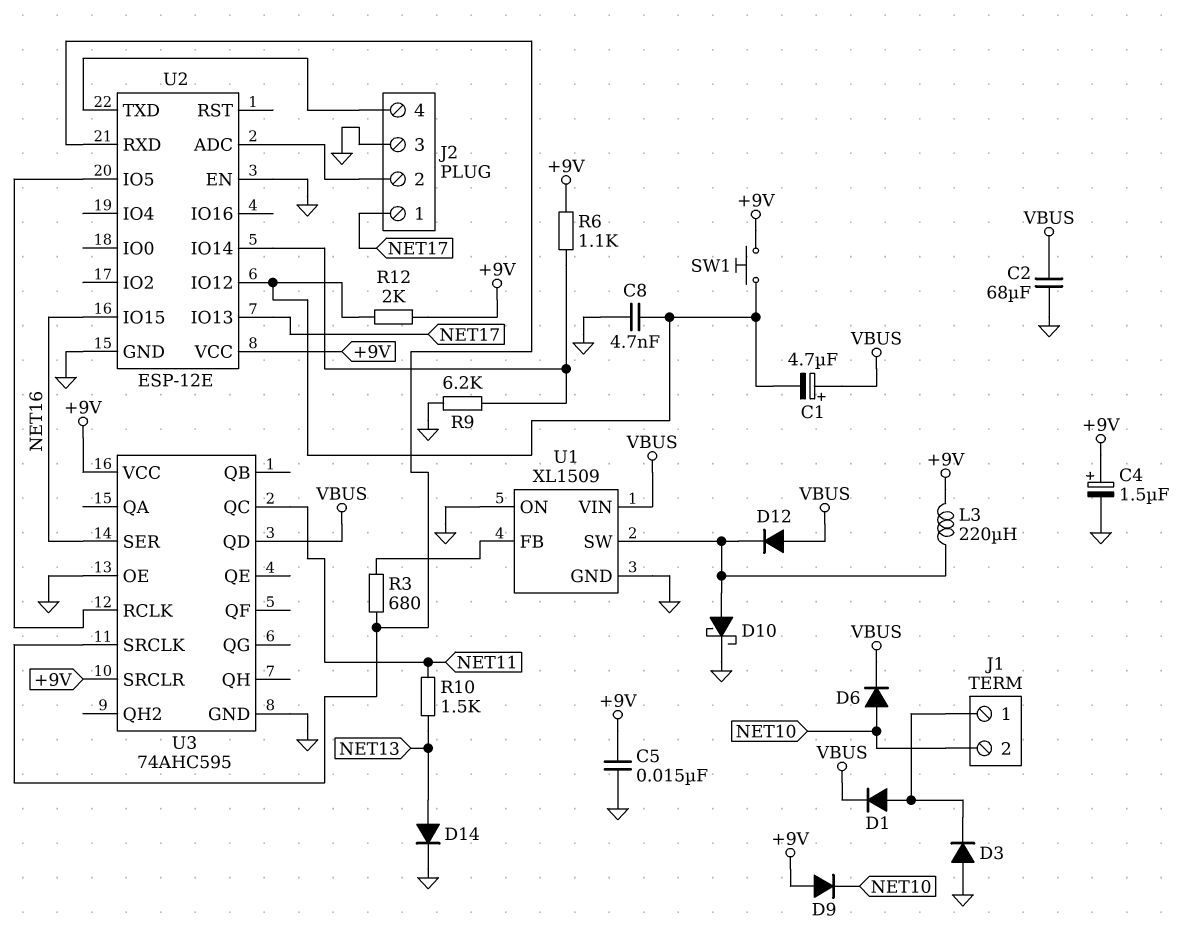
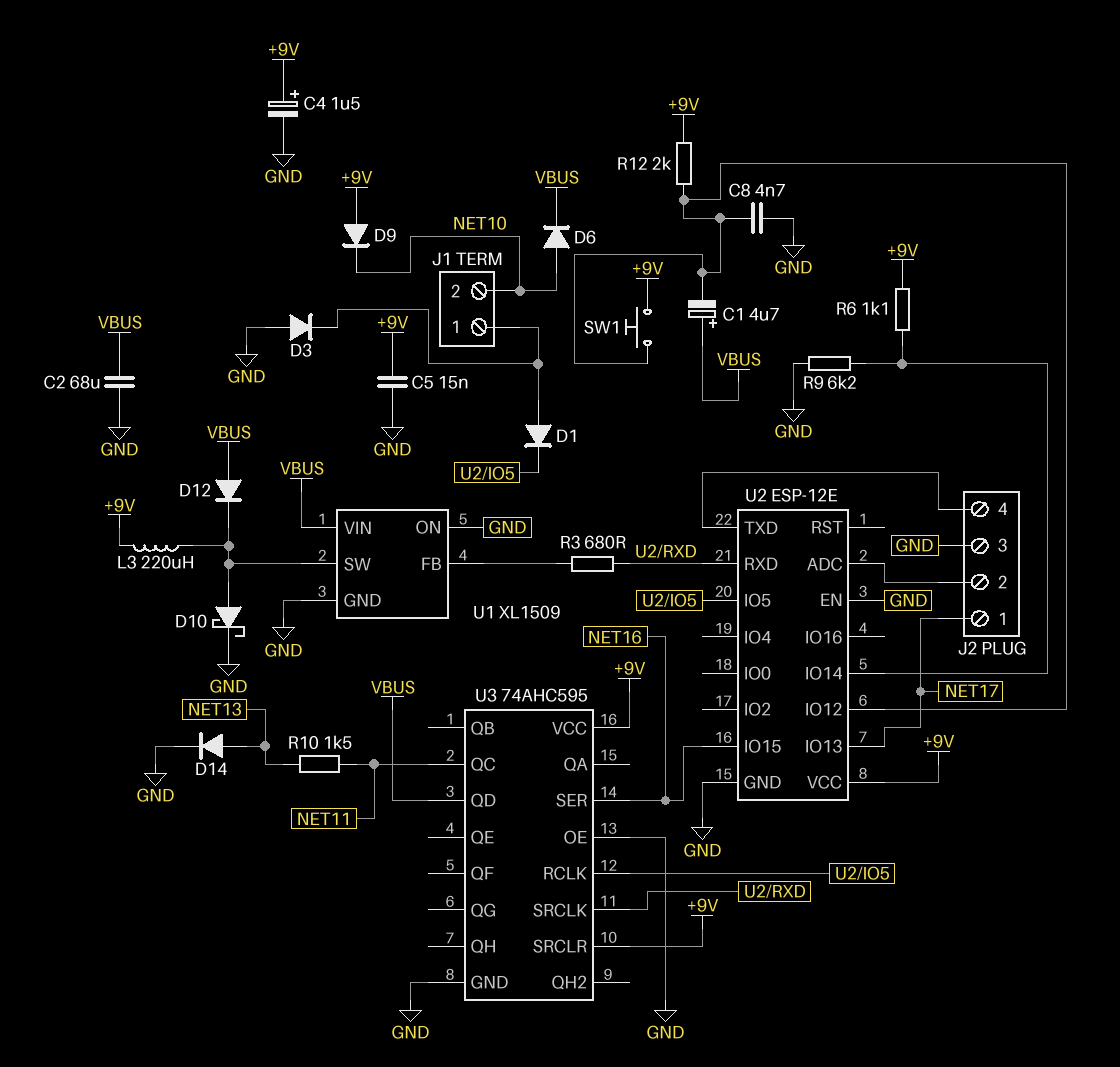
D1: diode (A J1/1, K VBUS) -> diode (A J1/1, K U2/IO5)

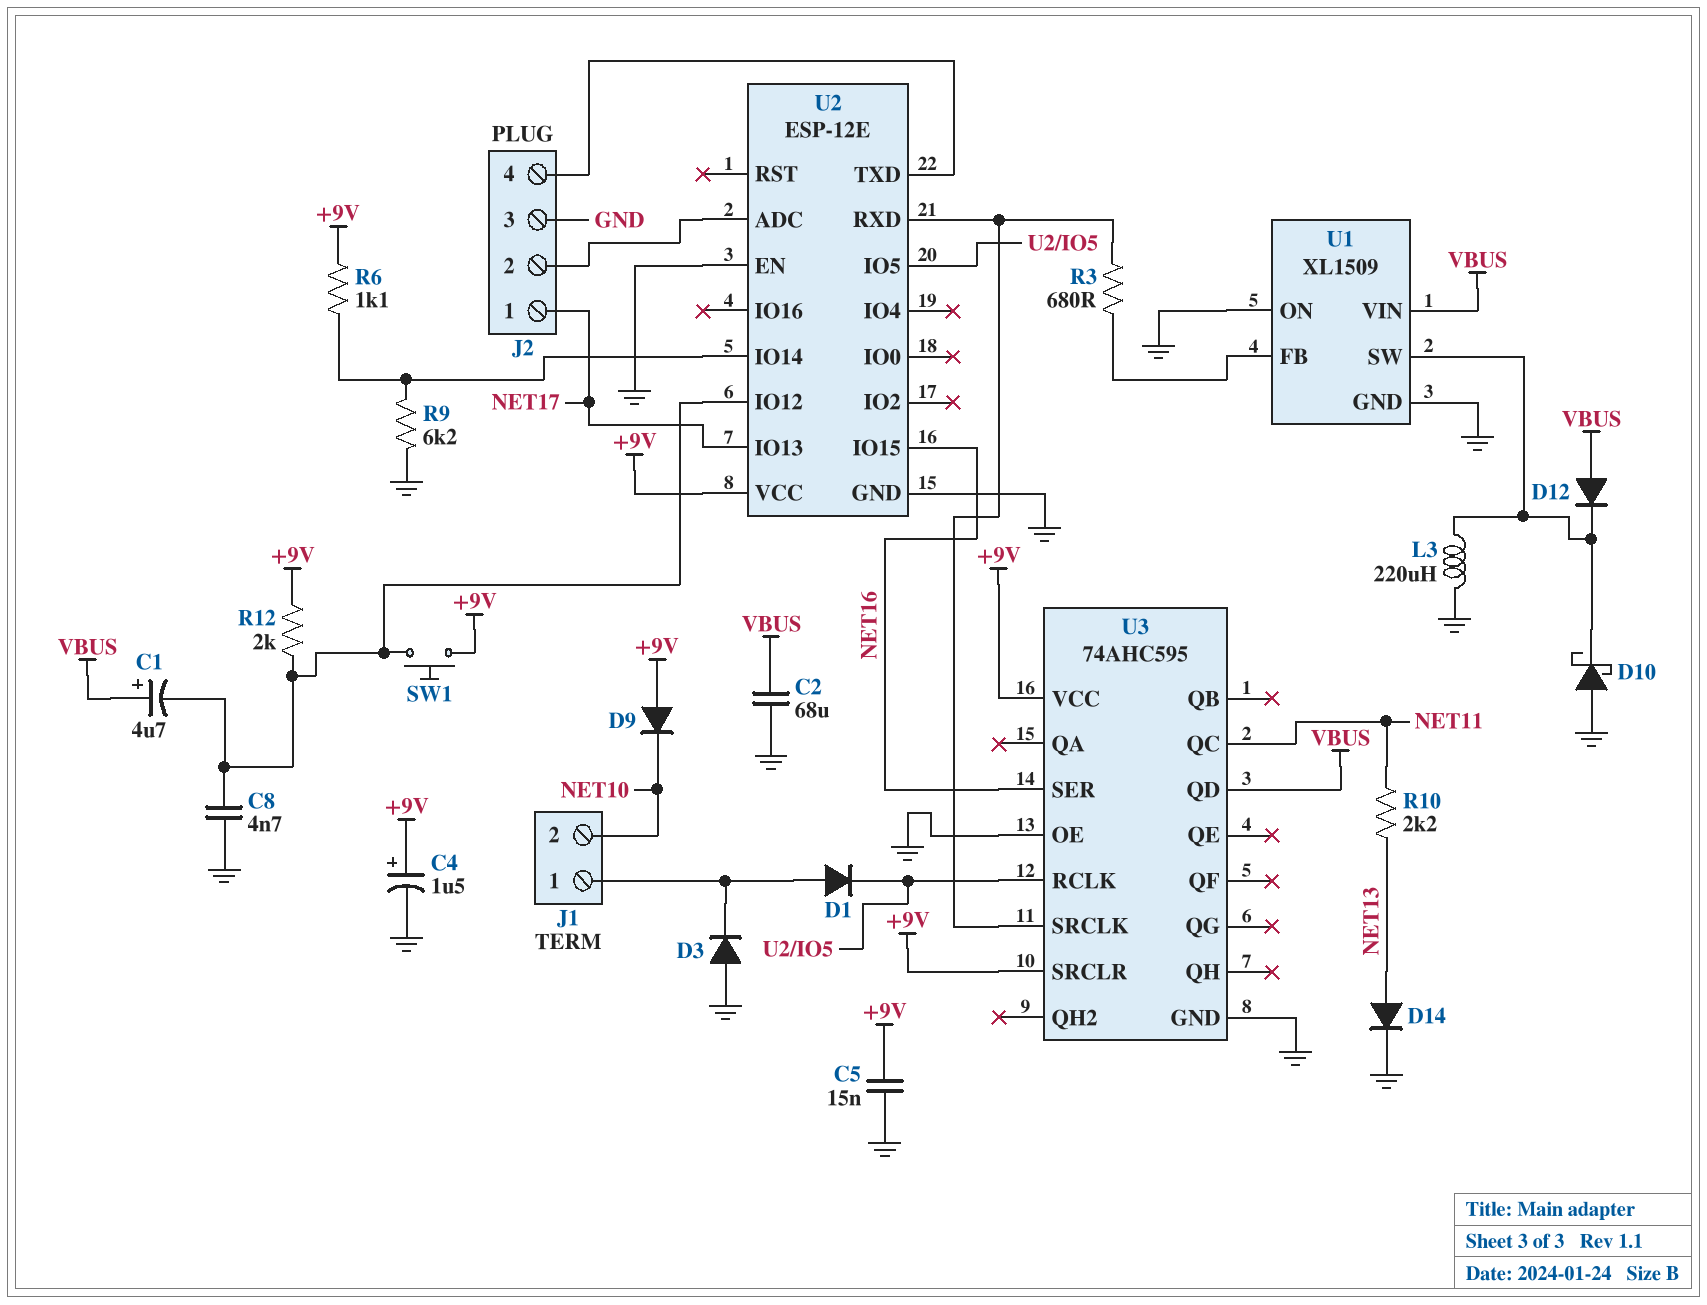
D6: diode (A NET10, K VBUS) -> none
D10: schottky (A U1/SW, K GND) -> schottky (A GND, K U1/SW)
L3: 220uH (+9V, U1/SW) -> 220uH (GND, U1/SW)
R10: 1.5k (NET11, NET13) -> 2.2k (NET11, NET13)

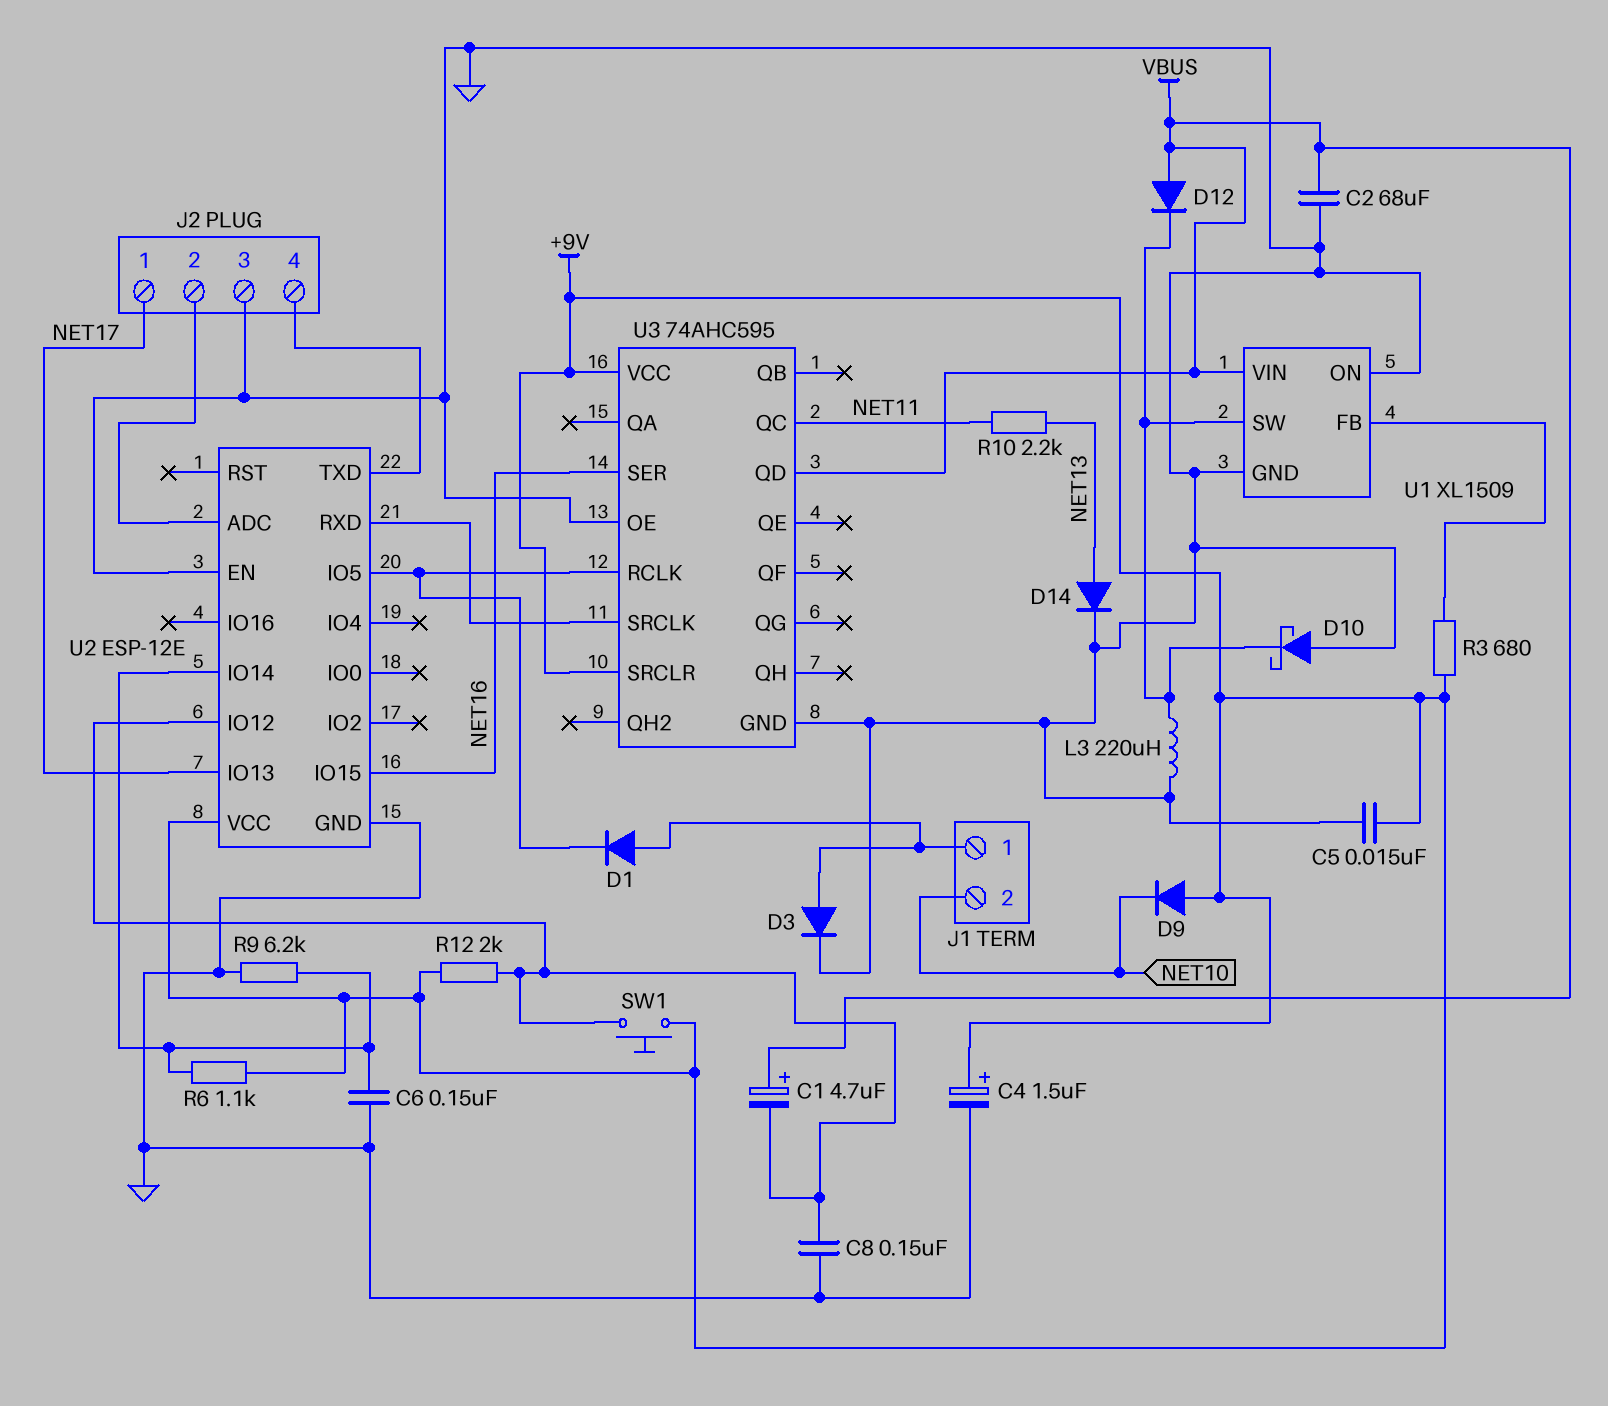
C6: none -> 150nF (GND, U2/IO14)
C8: 4.7nF (GND, U2/IO12) -> 150nF (GND, U2/IO12)
D3: diode (A GND, K J1/1) -> diode (A J1/1, K GND)
R3: 680 (U1/FB, U2/RXD) -> 680 (+9V, U1/FB)

